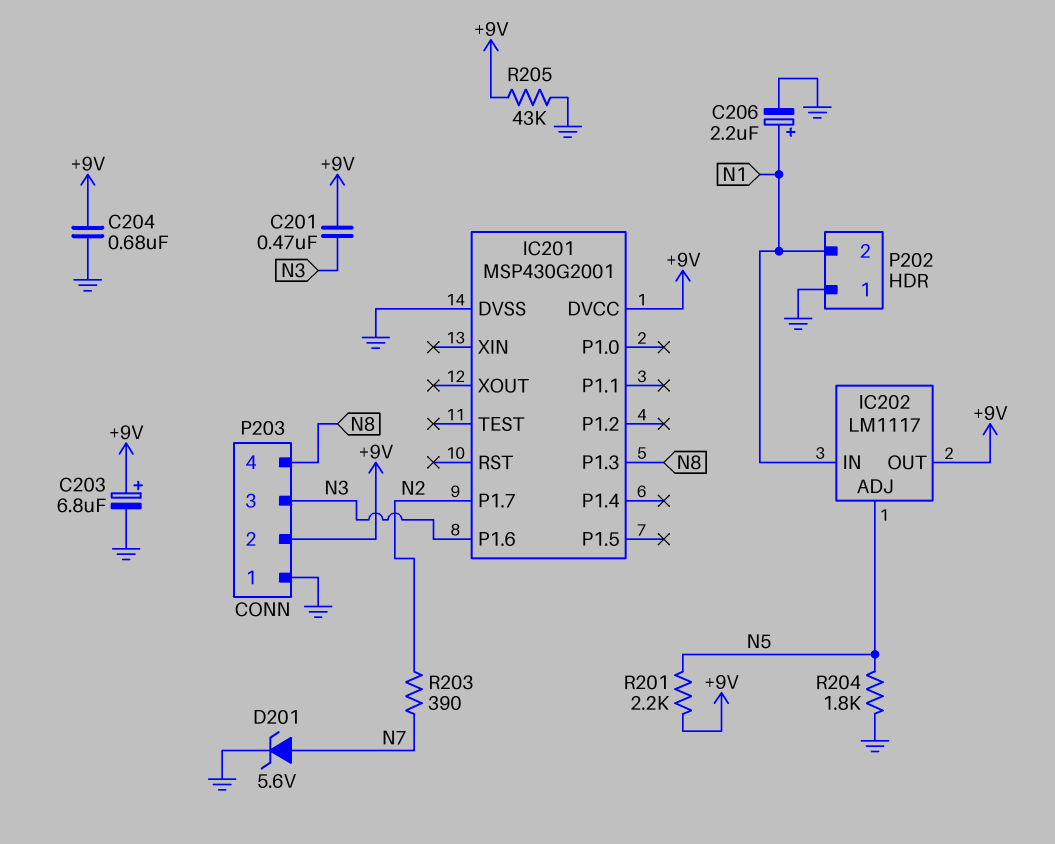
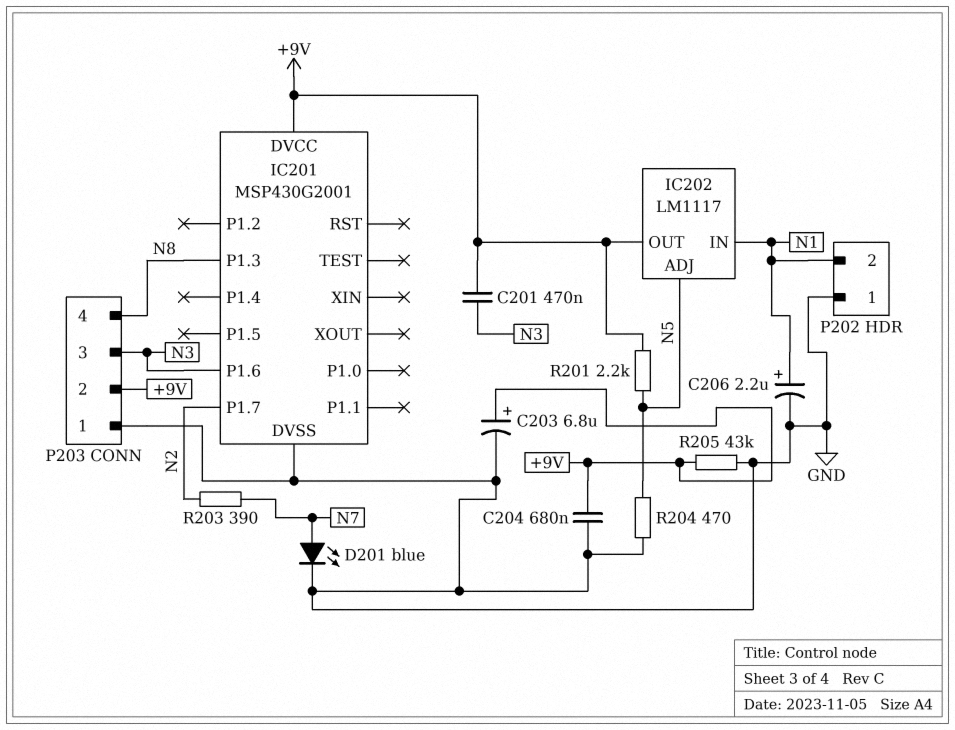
D201: zener 5.6V (A N7, K GND) -> LED blue (A N7, K GND)
R204: 1.8k (GND, N5) -> 470 (GND, N5)

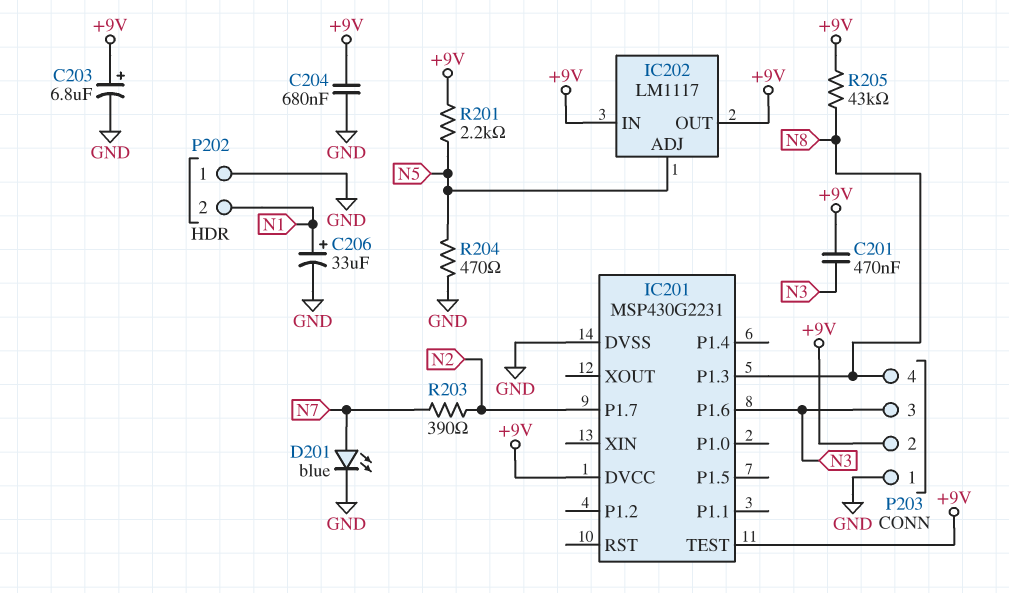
C206: 2.2uF (plus N1, minus GND) -> 33uF (plus N1, minus GND)
IC201: MSP430G2001 -> MSP430G2231
IC201 pin TEST: none -> +9V
IC202 pin IN: N1 -> +9V
R205: 43k (+9V, GND) -> 43k (+9V, N8)

